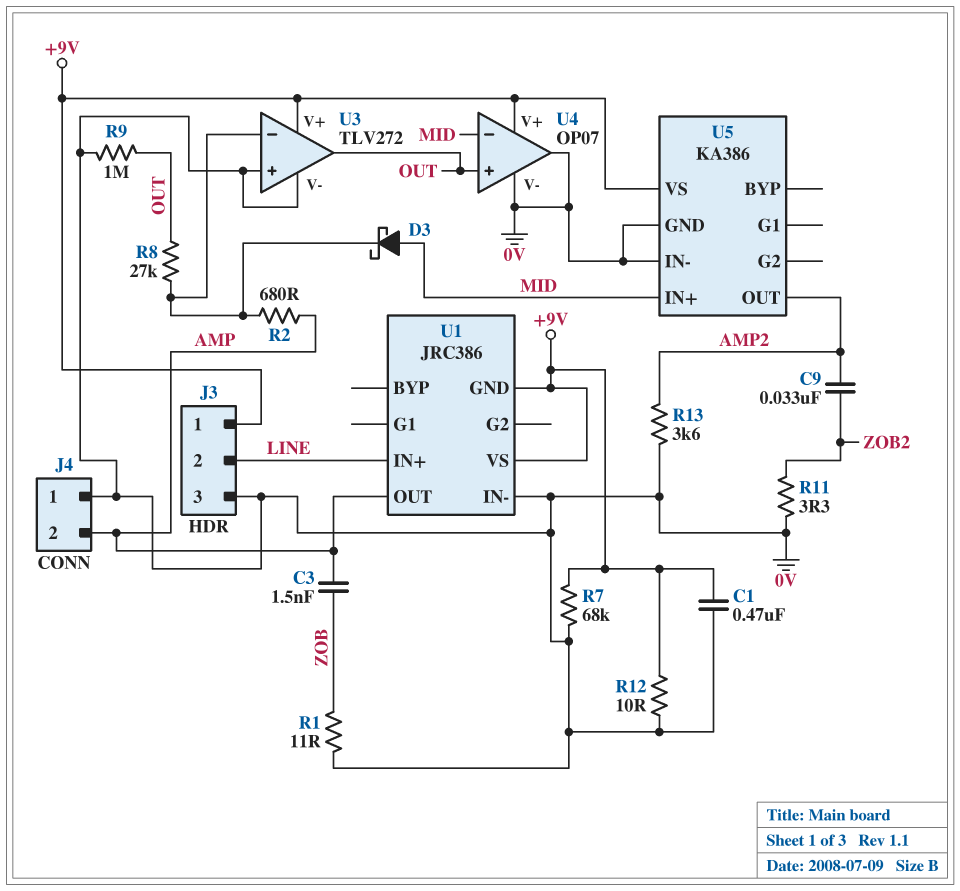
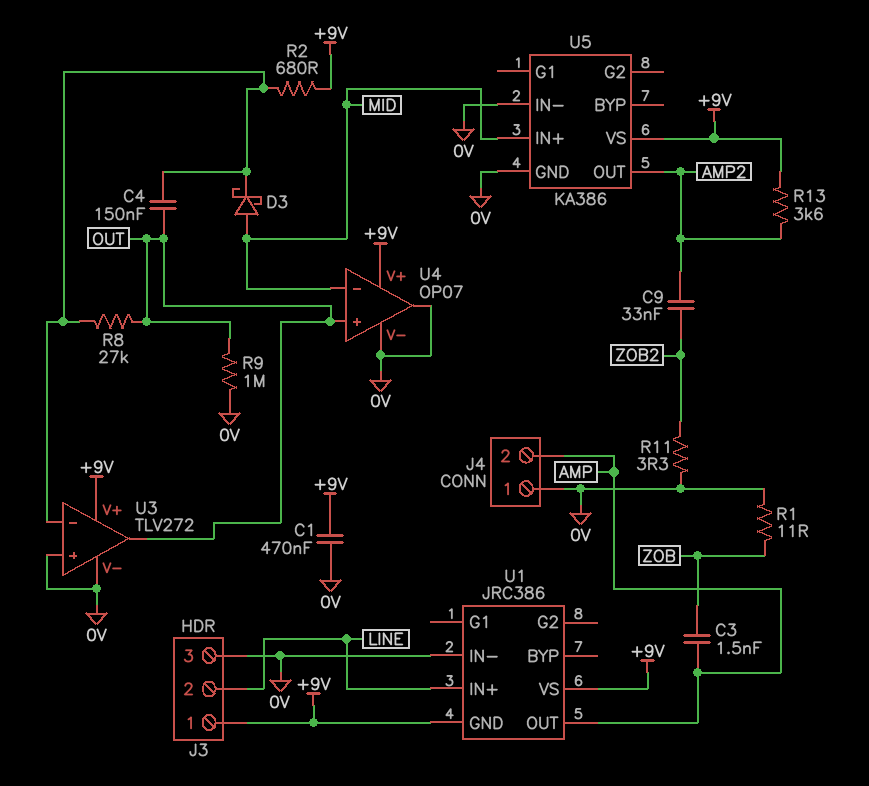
C4: none -> 150nF (OUT, U3/in-)
R2: 680 (AMP, U3/in-) -> 680 (+9V, U3/in-)
R7: 68k (+9V, 0V) -> none
R12: 10 (+9V, 0V) -> none
R13: 3.6k (0V, AMP2) -> 3.6k (+9V, AMP2)

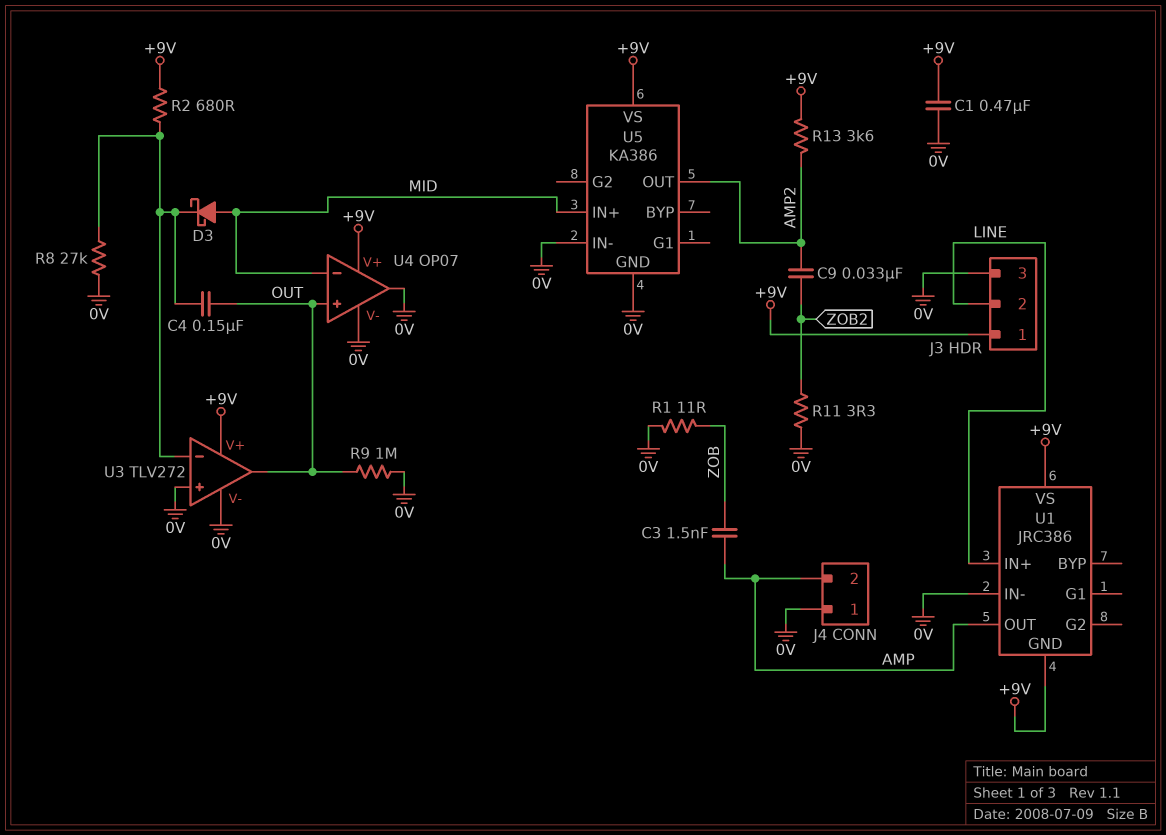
R8: 27k (OUT, U3/in-) -> 27k (0V, U3/in-)

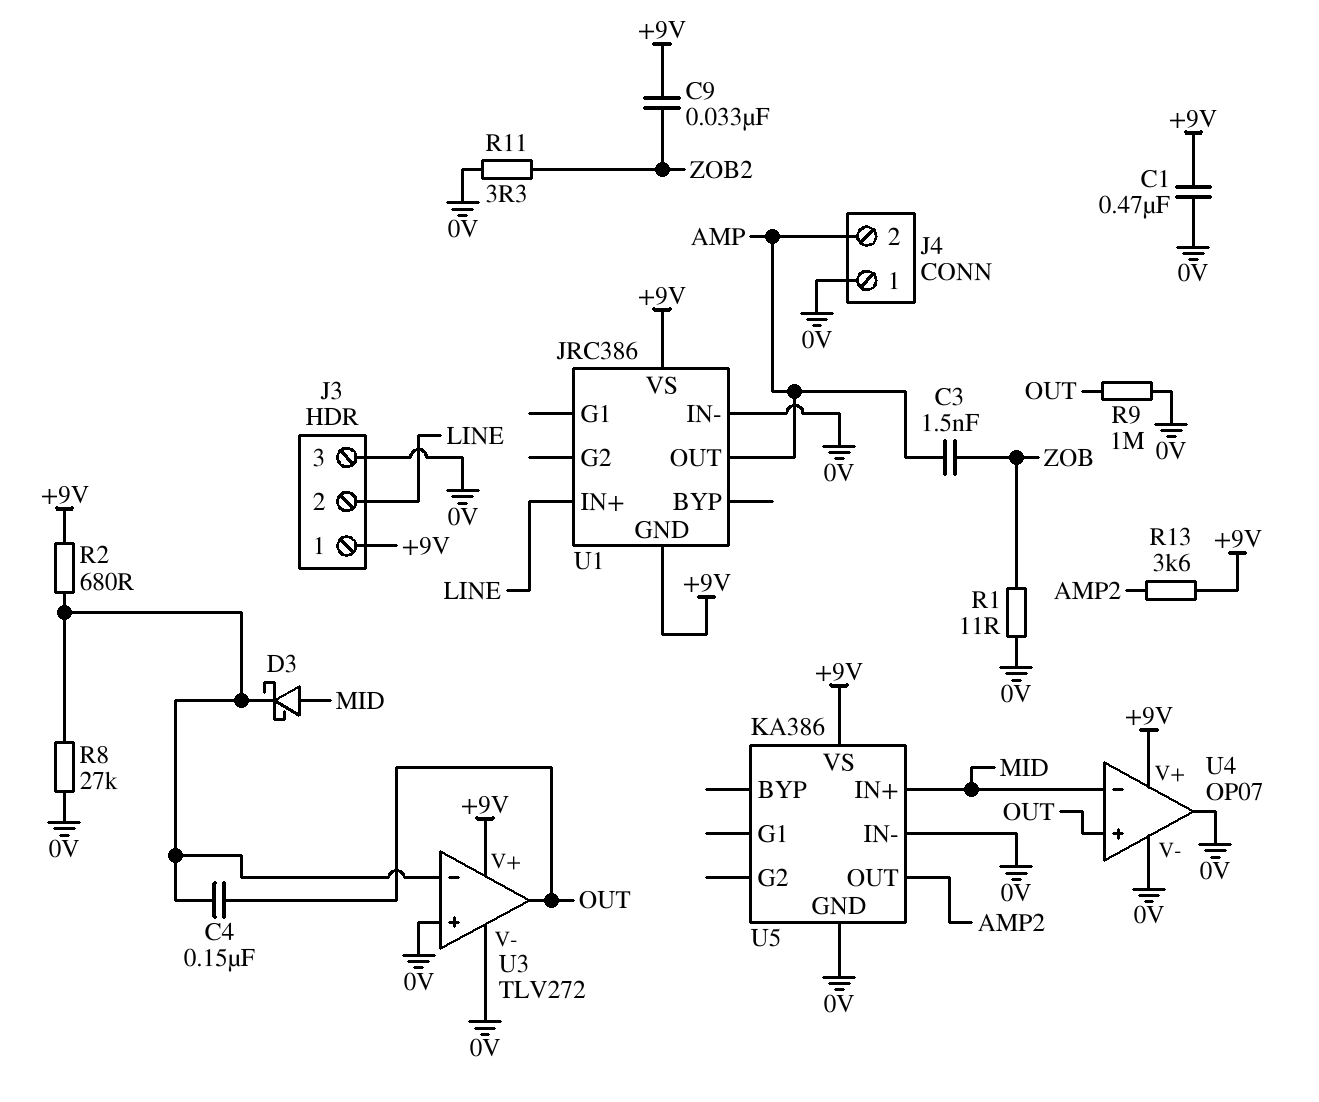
C9: 33nF (AMP2, ZOB2) -> 33nF (+9V, ZOB2)

